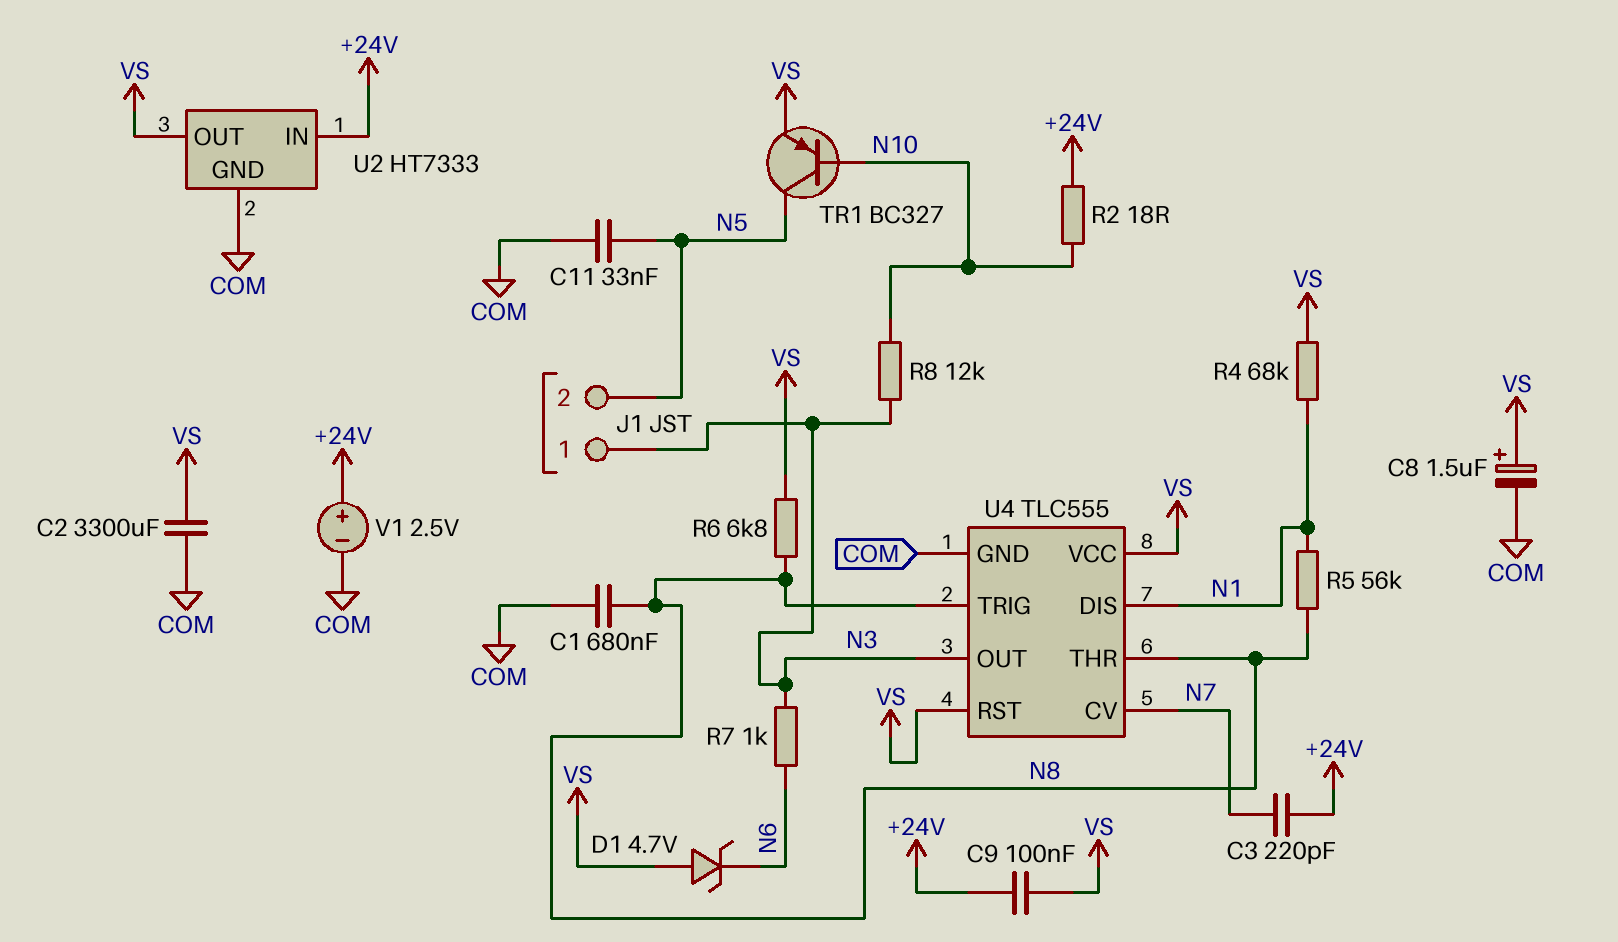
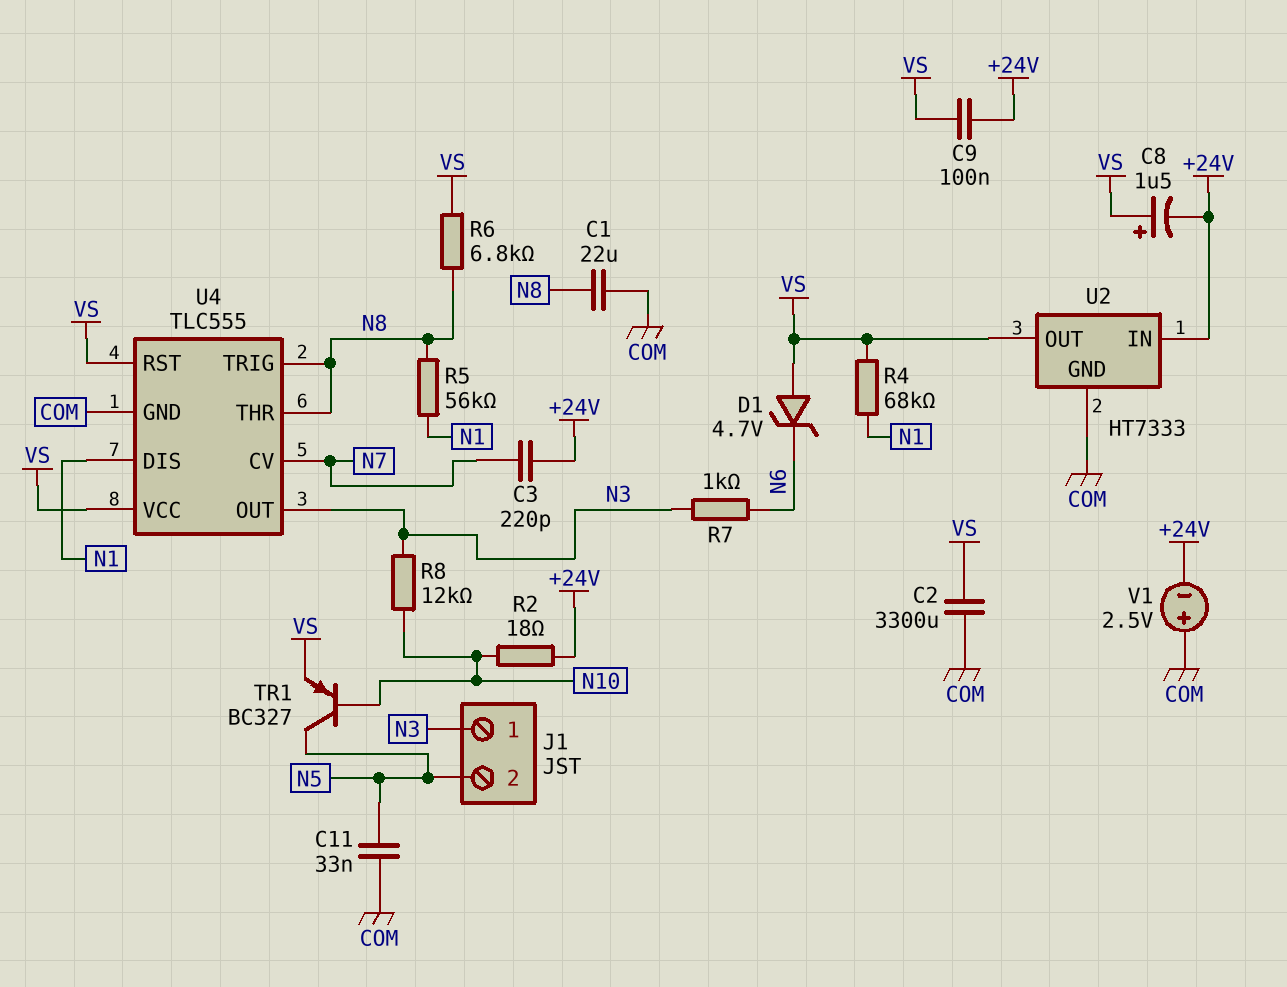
C1: 680nF (COM, N8) -> 22uF (COM, N8)
C8: 1.5uF (plus VS, minus COM) -> 1.5uF (plus VS, minus +24V)
V1: 2.5V (plus +24V, minus COM) -> 2.5V (plus COM, minus +24V)

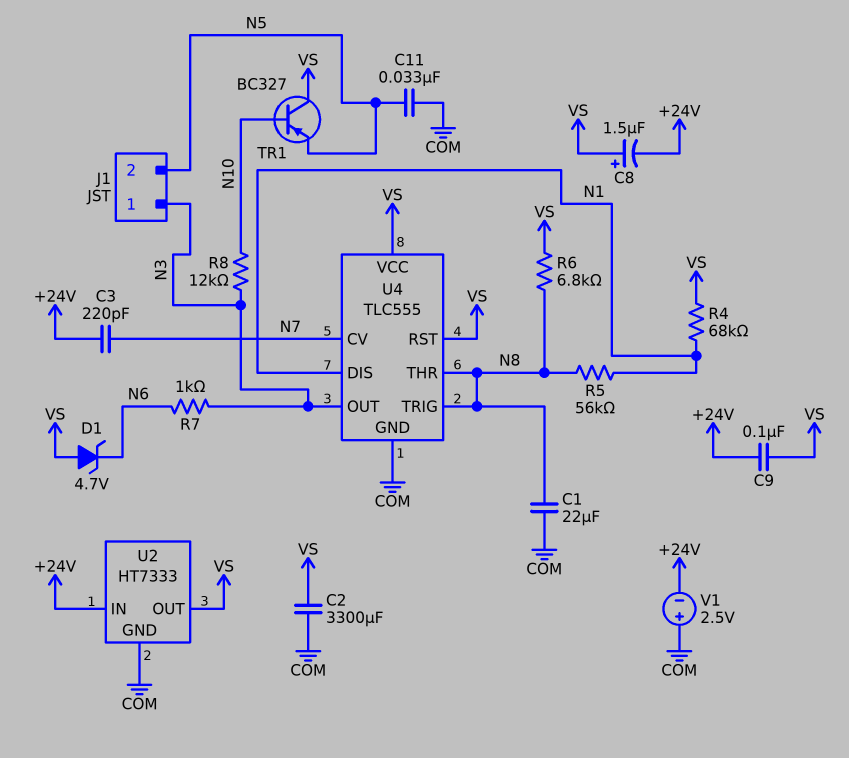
R2: 18 (+24V, N10) -> none
TR1: PNP BC327 (B N10, C N5, E VS) -> PNP BC327 (B N10, C VS, E N5)

